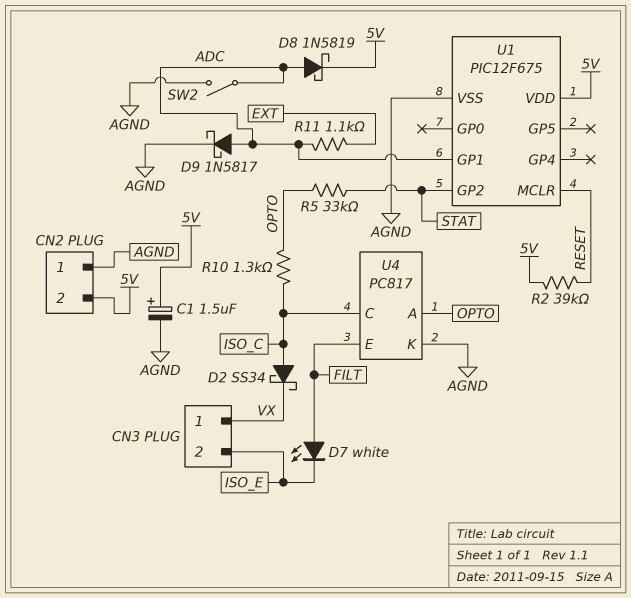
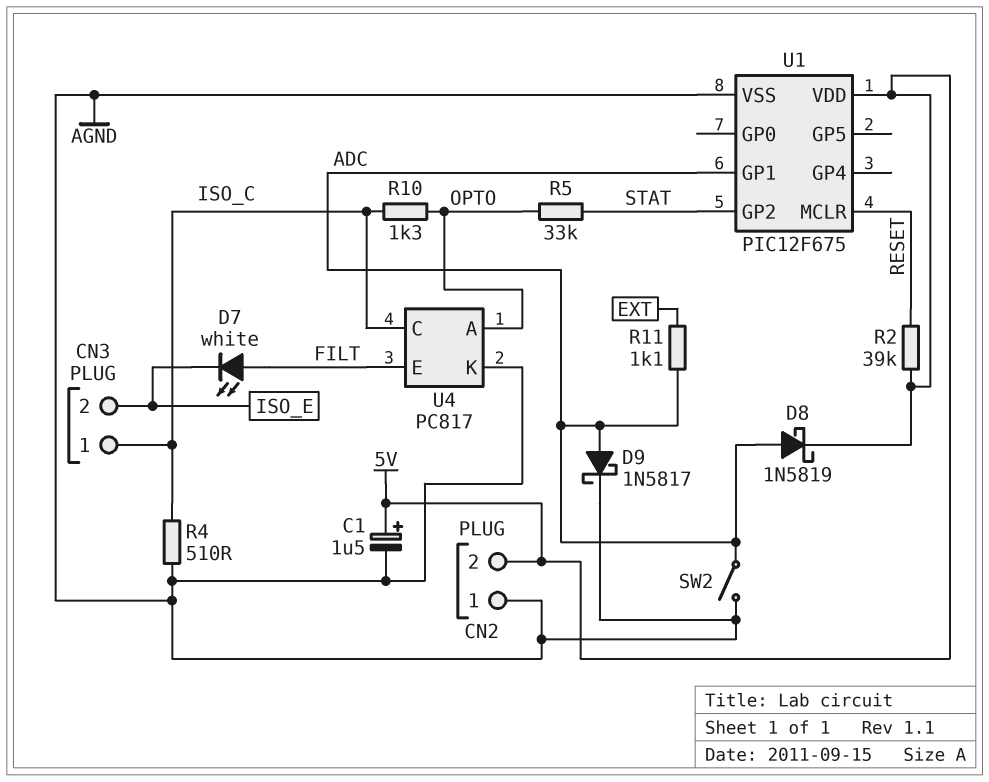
CN3 pin 1: VX -> ISO_C
D2: schottky SS34 (A ISO_C, K VX) -> none
R4: none -> 510 (AGND, ISO_C)

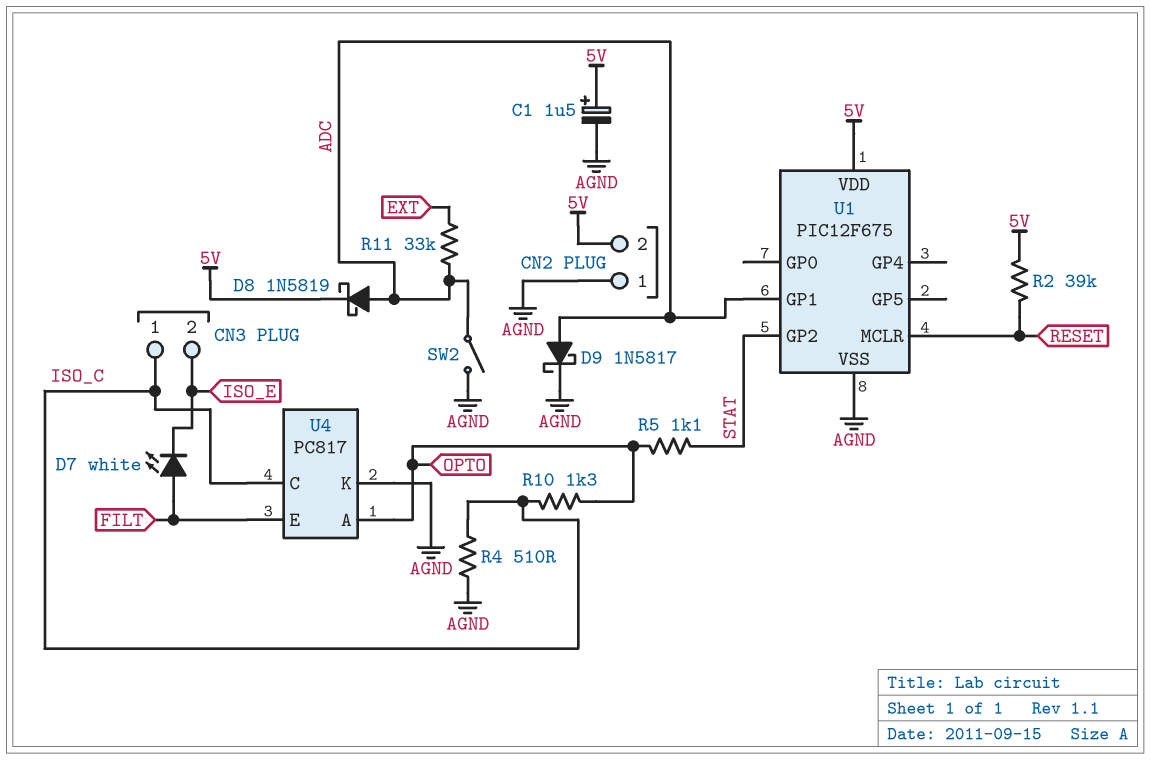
R5: 33k (OPTO, STAT) -> 1.1k (OPTO, STAT)
R11: 1.1k (ADC, EXT) -> 33k (ADC, EXT)

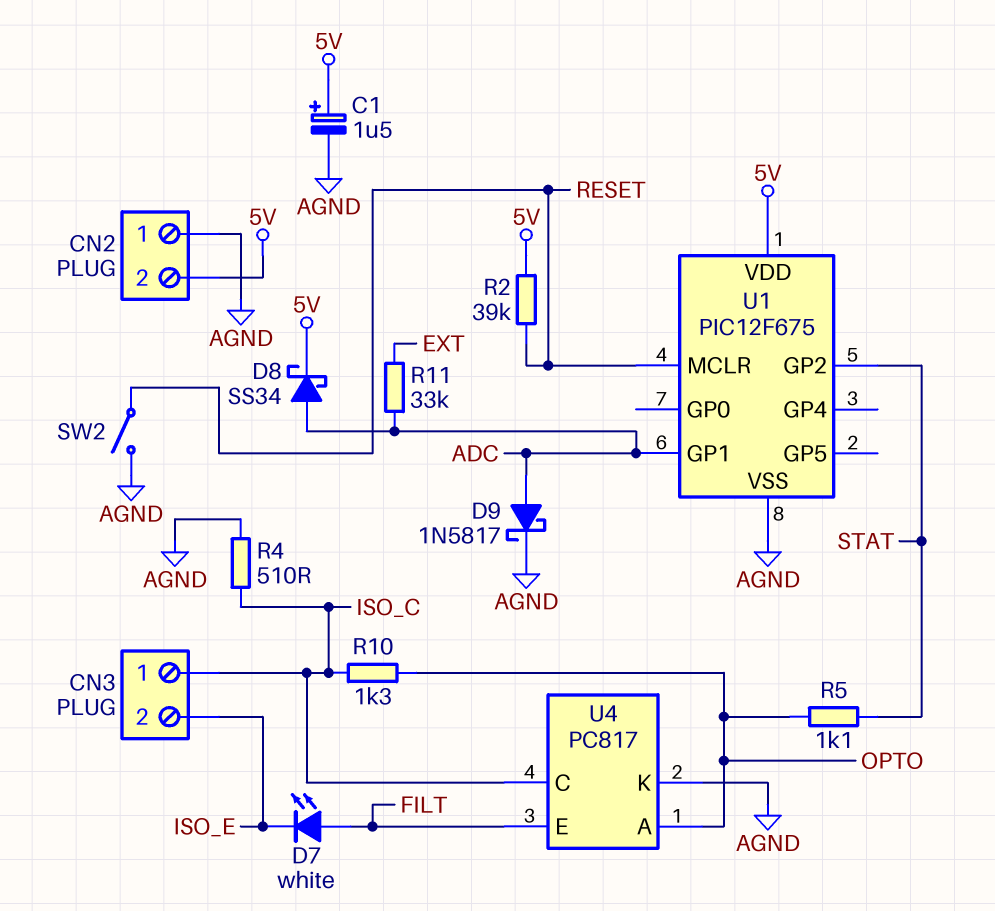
D8: schottky 1N5819 (A ADC, K 5V) -> schottky SS34 (A ADC, K 5V)
SW2: switch (ADC, AGND) -> switch (AGND, RESET)

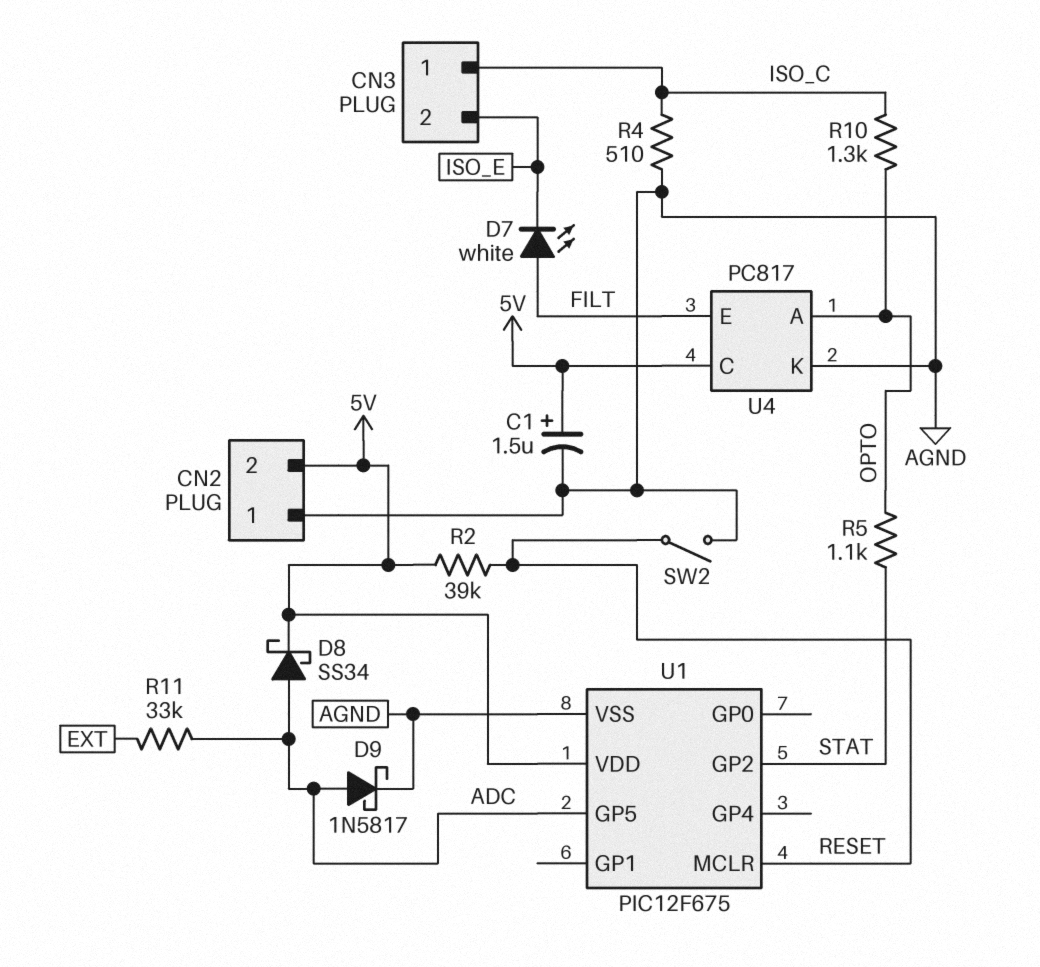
U1 pin GP1: ADC -> none
U1 pin GP5: none -> ADC
U4 pin C: ISO_C -> 5V

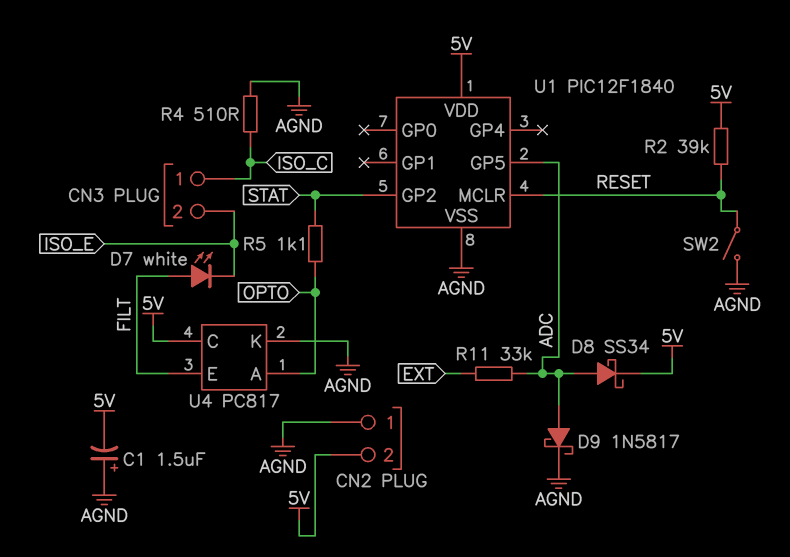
C1: 1.5uF (plus 5V, minus AGND) -> 1.5uF (plus AGND, minus 5V)
R10: 1.3k (ISO_C, OPTO) -> none
U1: PIC12F675 -> PIC12F1840

